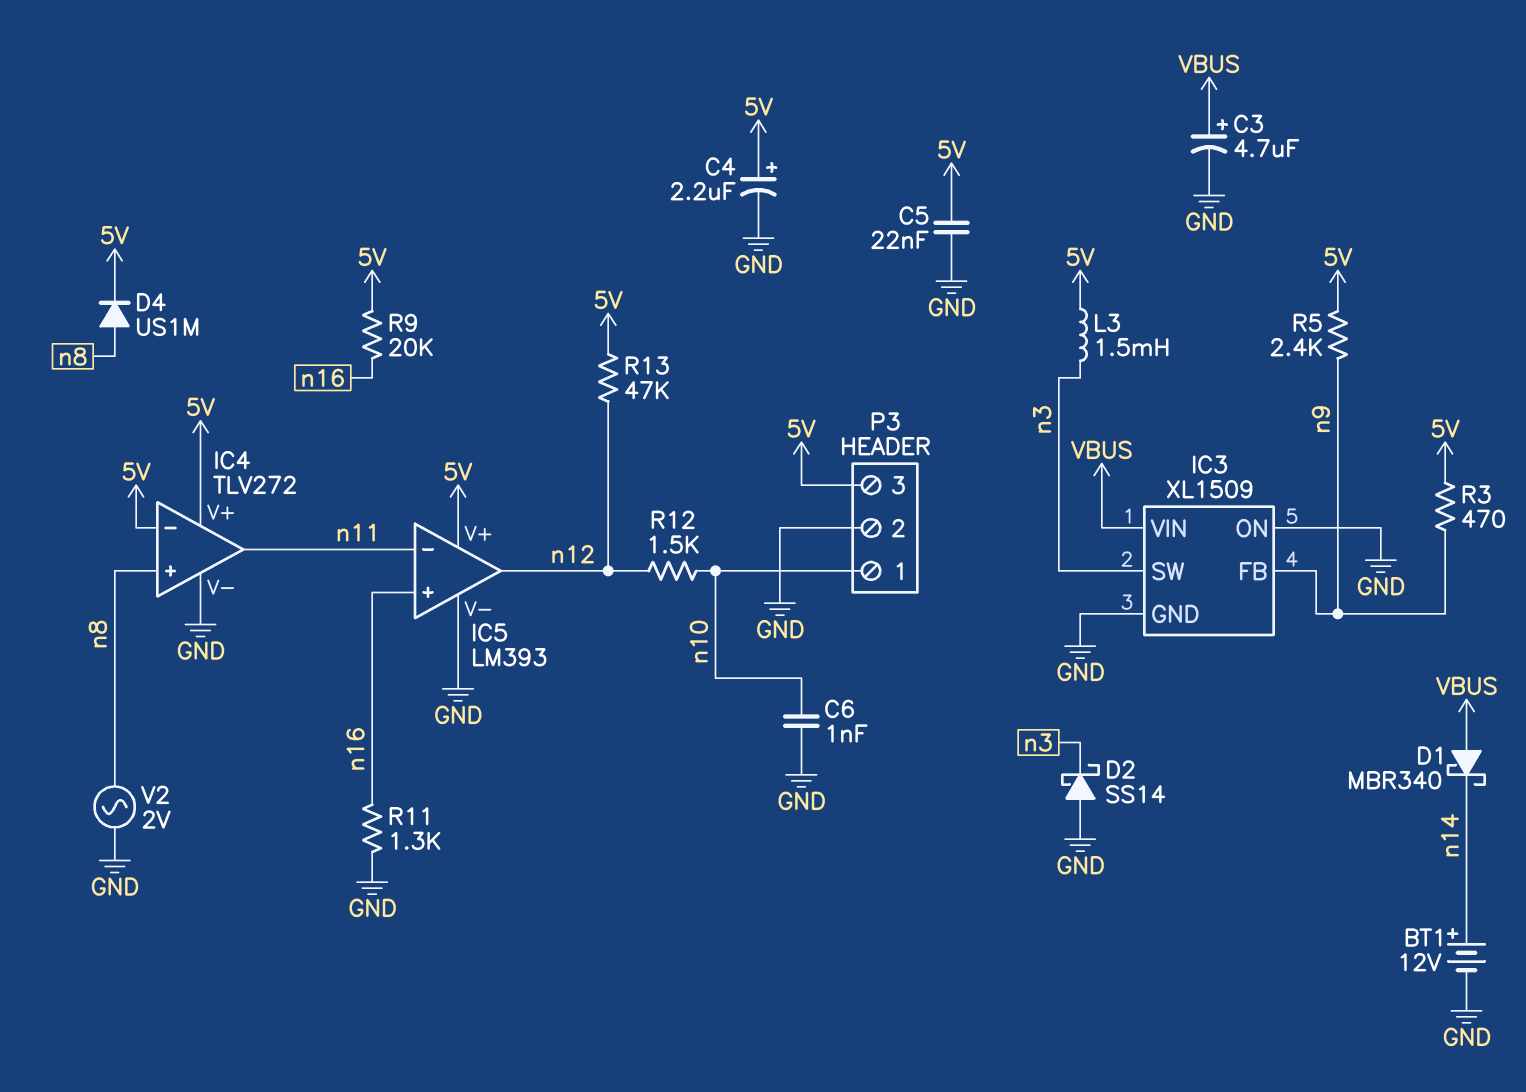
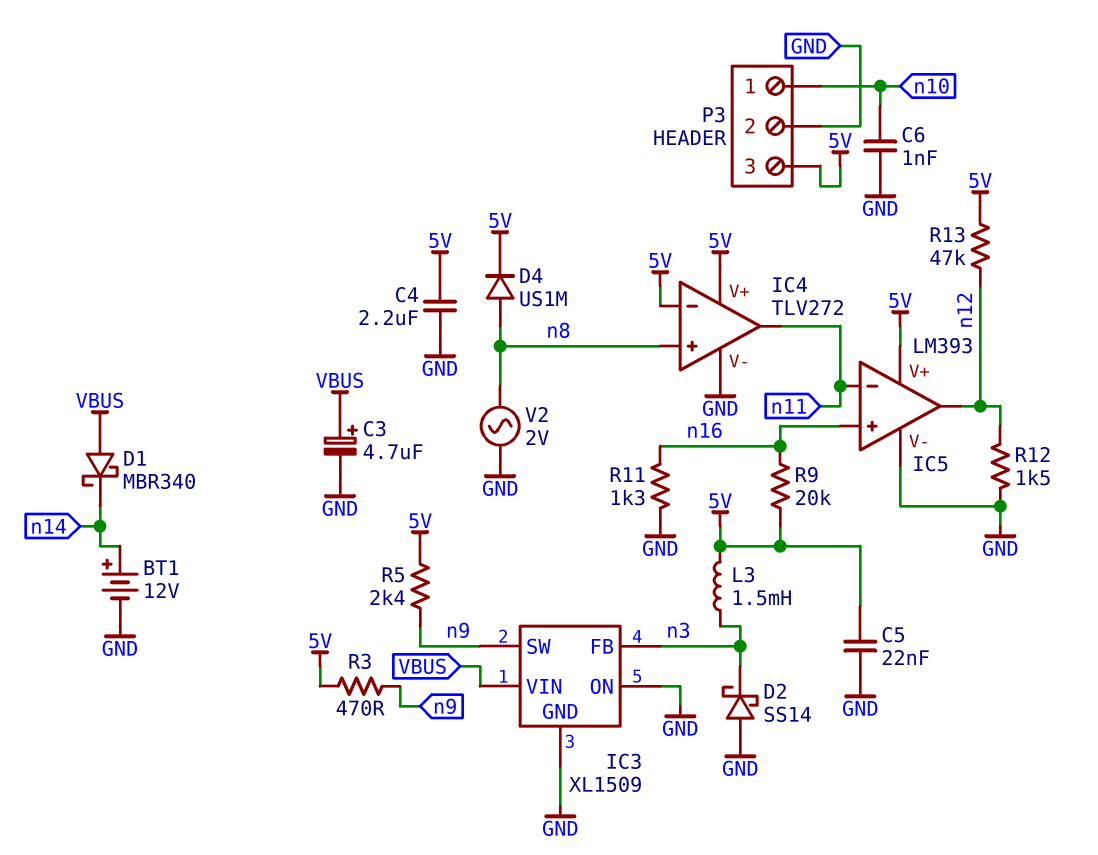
C4: 2.2uF (plus 5V, minus GND) -> 2.2uF (5V, GND)
IC3 pin FB: n9 -> n3
IC3 pin SW: n3 -> n9
R12: 1.5k (n10, n12) -> 1.5k (GND, n12)

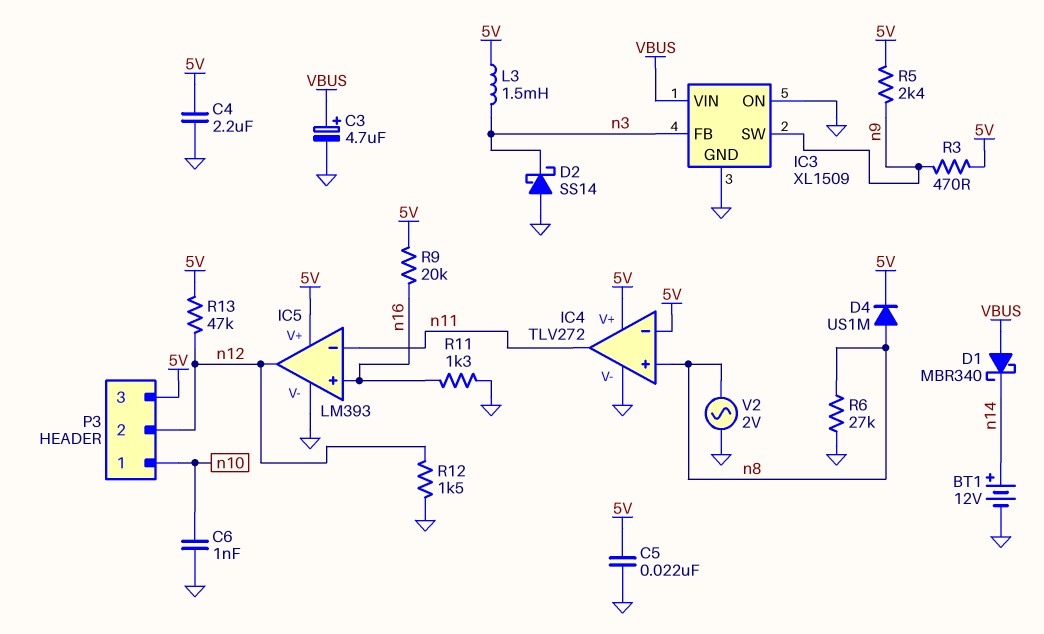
P3 pin 2: GND -> n12
R6: none -> 27k (GND, n8)

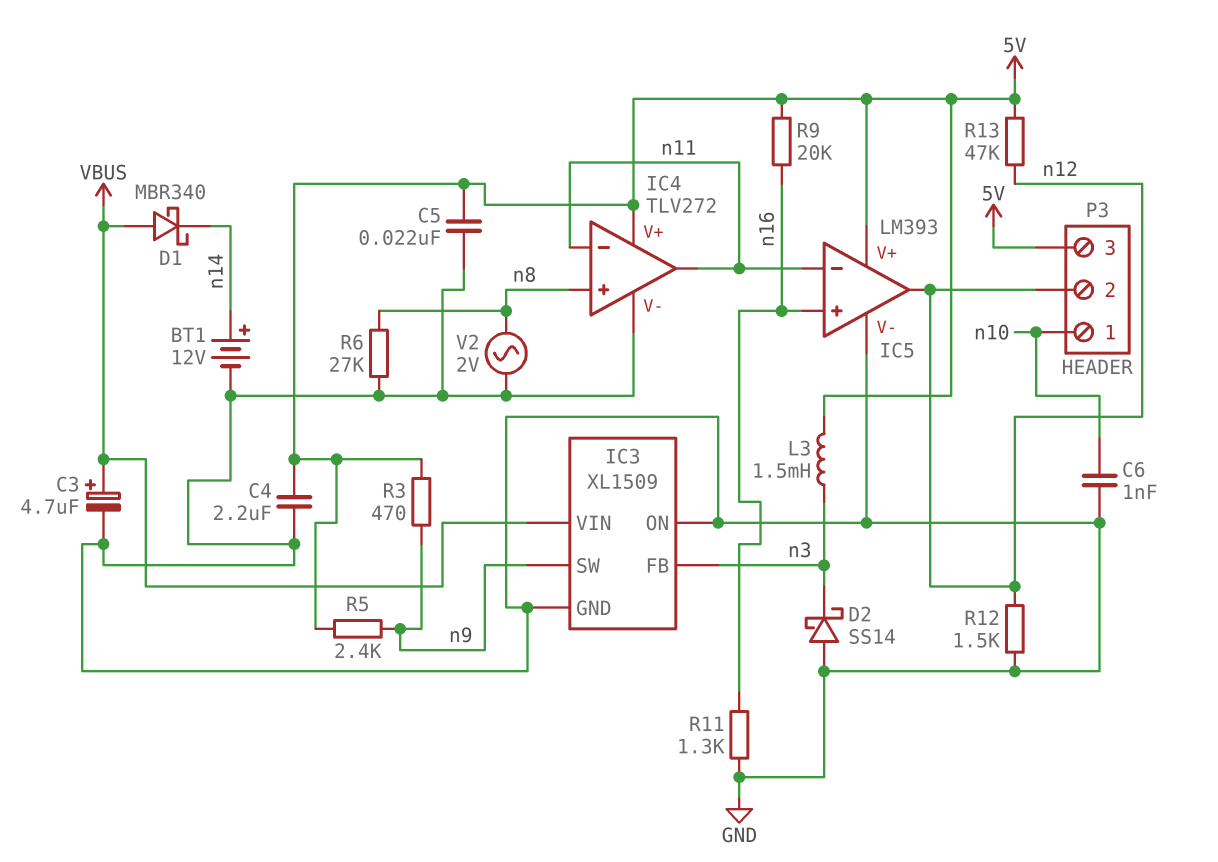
D4: diode US1M (A n8, K 5V) -> none
IC4 pin in-: 5V -> n11

